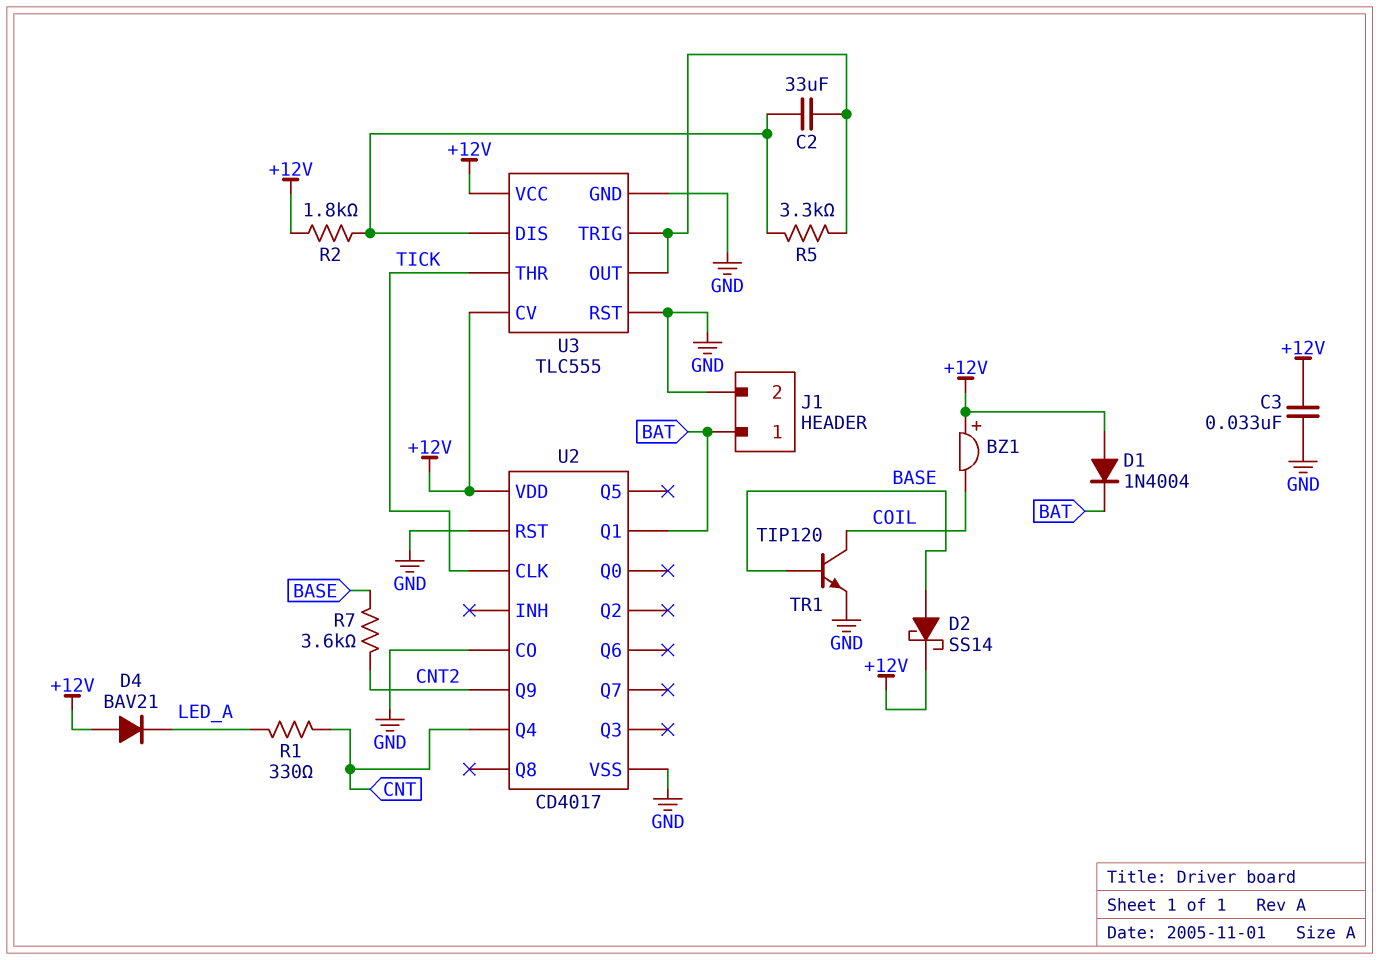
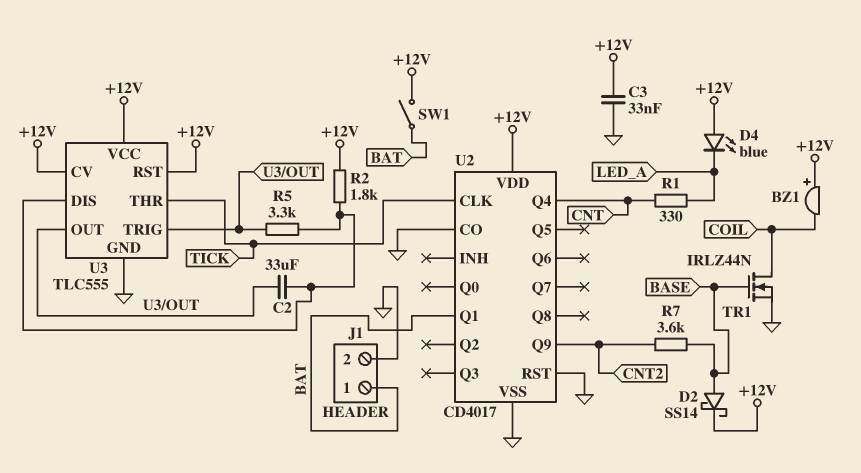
D1: diode 1N4004 (A +12V, K BAT) -> none
D4: diode BAV21 (A +12V, K LED_A) -> LED blue (A +12V, K LED_A)
SW1: none -> switch (+12V, BAT)
TR1: NPN TIP120 (B BASE, C COIL, E GND) -> NMOS IRLZ44N (G BASE, D COIL, S GND)
U3 pin RST: GND -> +12V

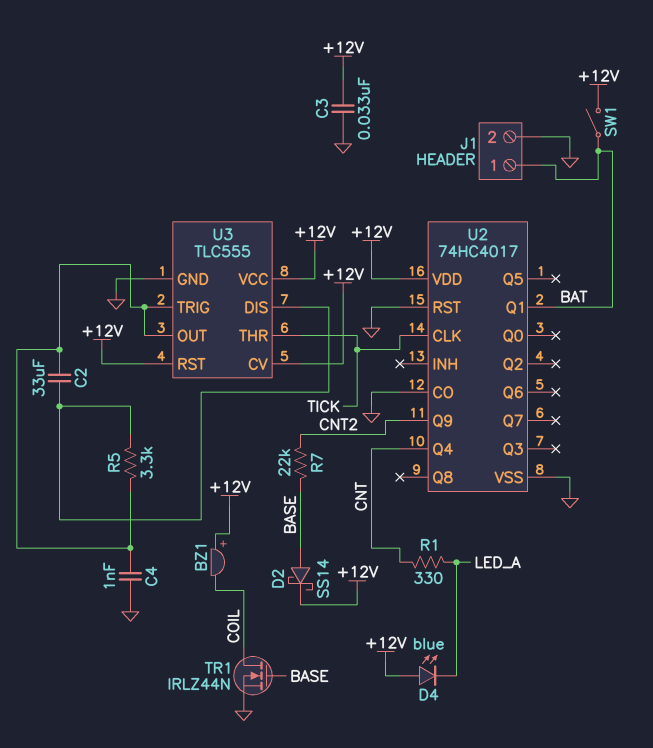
C4: none -> 1nF (GND, U3/OUT)
R2: 1.8k (+12V, U3/DIS) -> none
R7: 3.6k (BASE, CNT2) -> 22k (BASE, CNT2)
U2: CD4017 -> 74HC4017

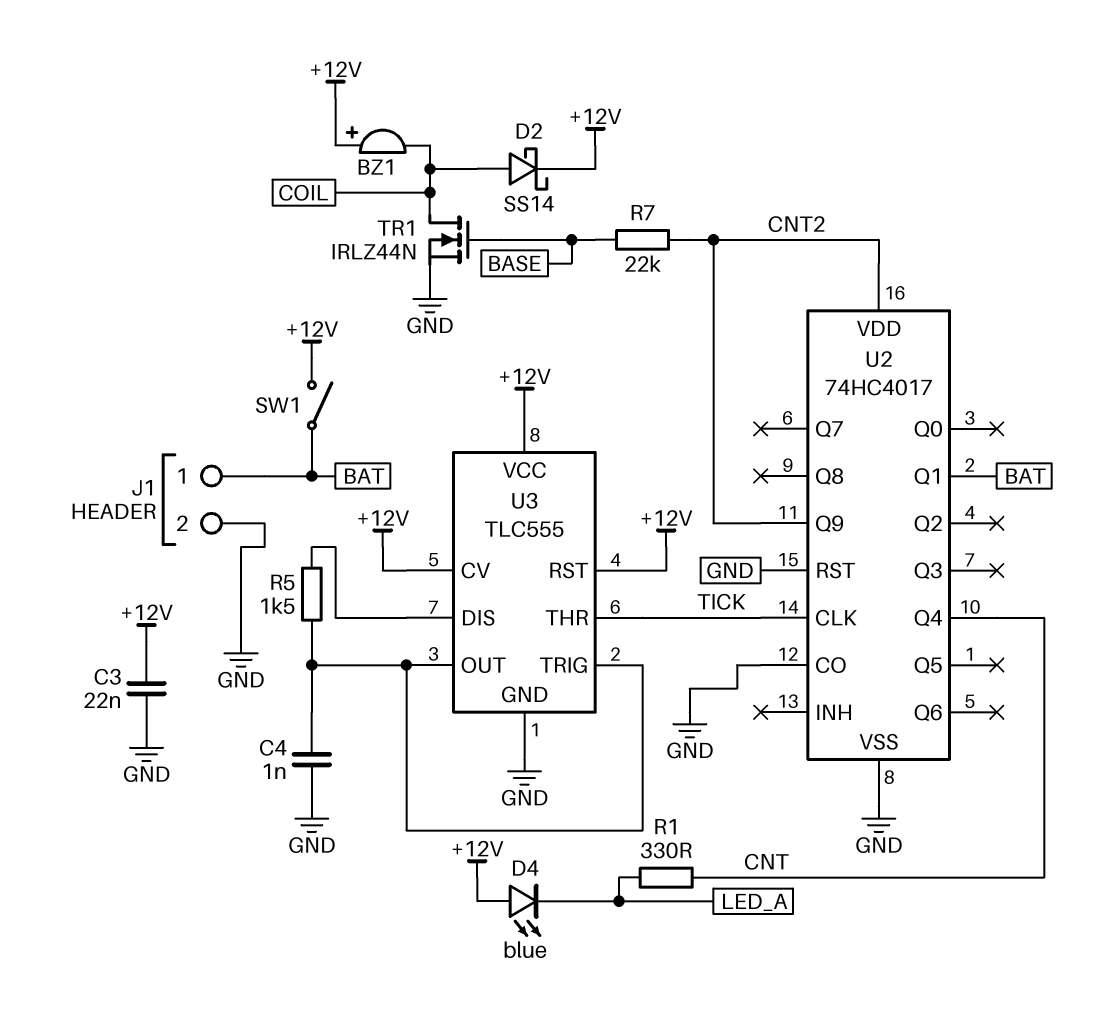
C2: 33uF (U3/DIS, U3/OUT) -> none
C3: 33nF (+12V, GND) -> 22nF (+12V, GND)
D2: schottky SS14 (A BASE, K +12V) -> schottky SS14 (A COIL, K +12V)
R5: 3.3k (U3/DIS, U3/OUT) -> 1.5k (U3/DIS, U3/OUT)
U2 pin VDD: +12V -> CNT2

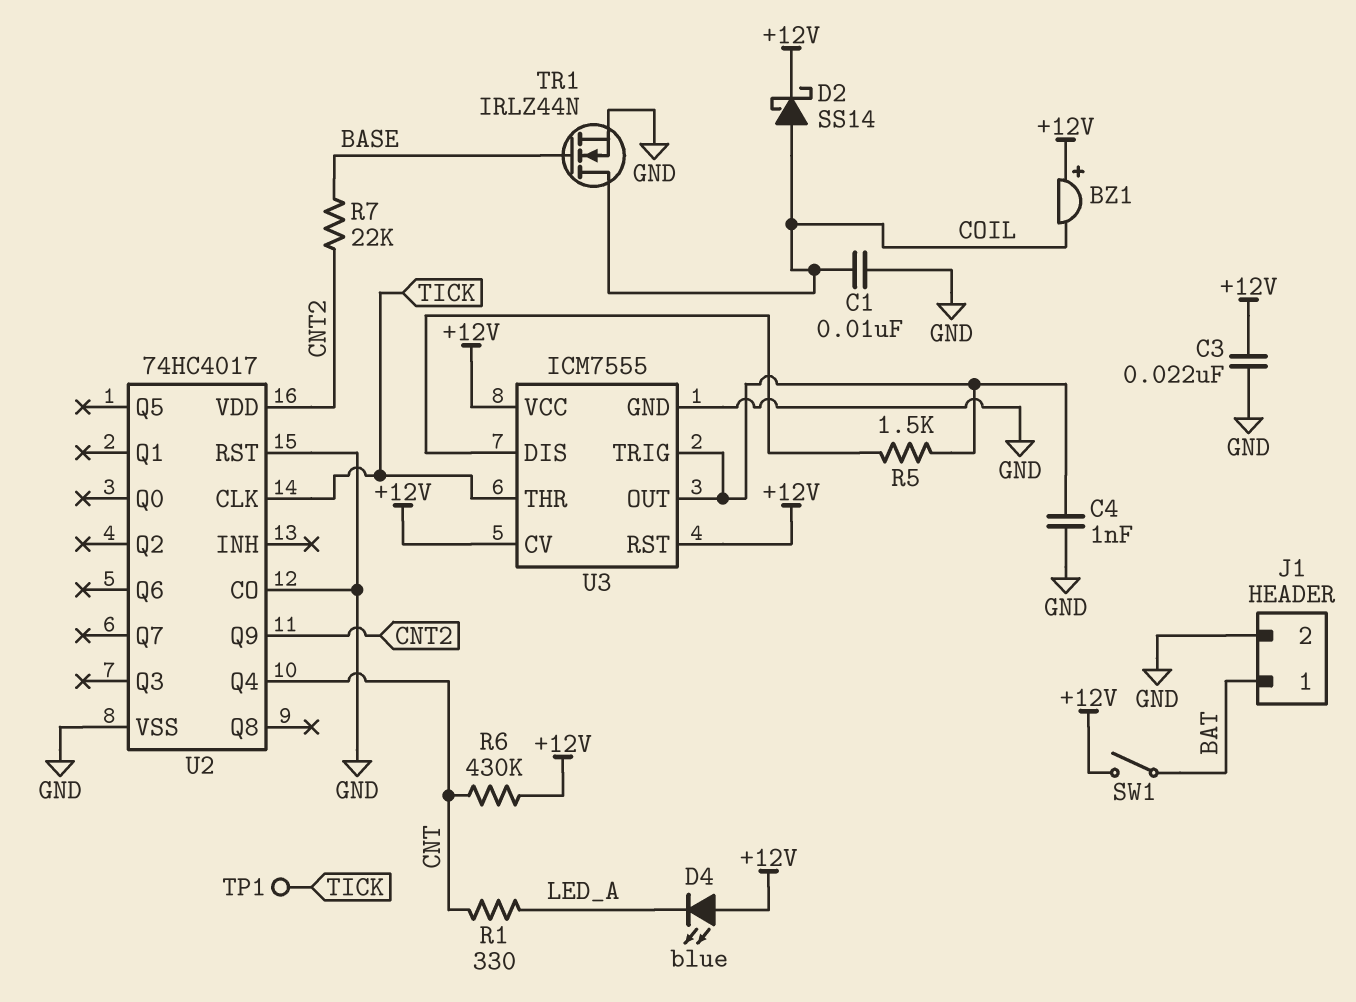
C1: none -> 10nF (COIL, GND)
R6: none -> 430k (+12V, CNT)
TP1: none -> test point (TICK)
U2 pin Q1: BAT -> none
U3: TLC555 -> ICM7555

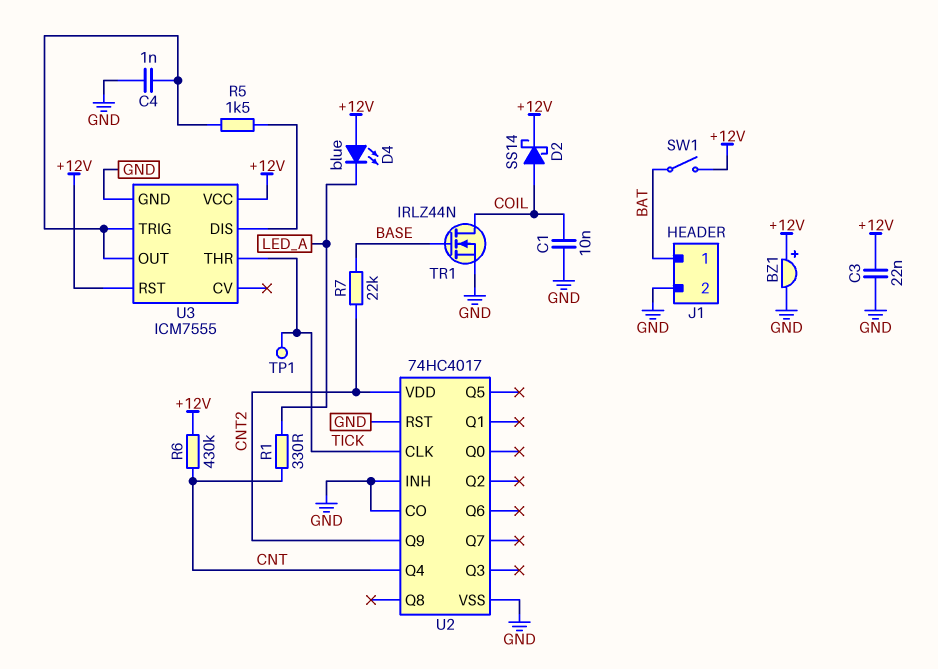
BZ1: buzzer (plus +12V, minus COIL) -> buzzer (plus +12V, minus GND)
U2 pin INH: none -> GND
U3 pin CV: +12V -> none

